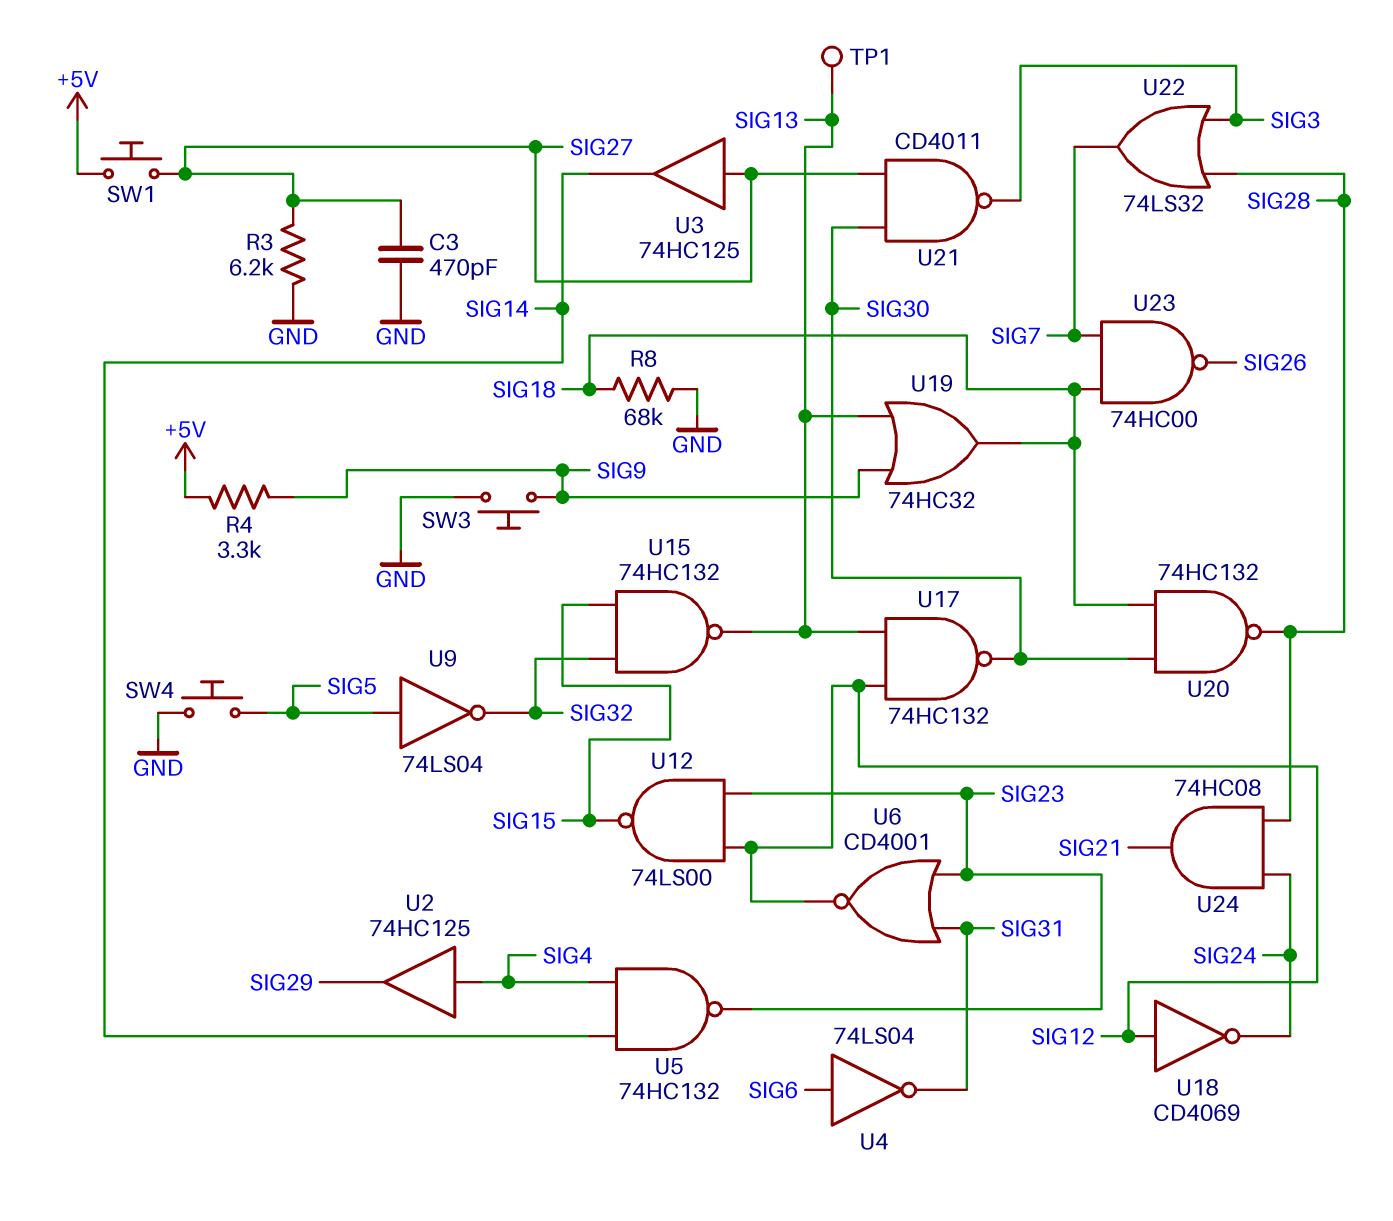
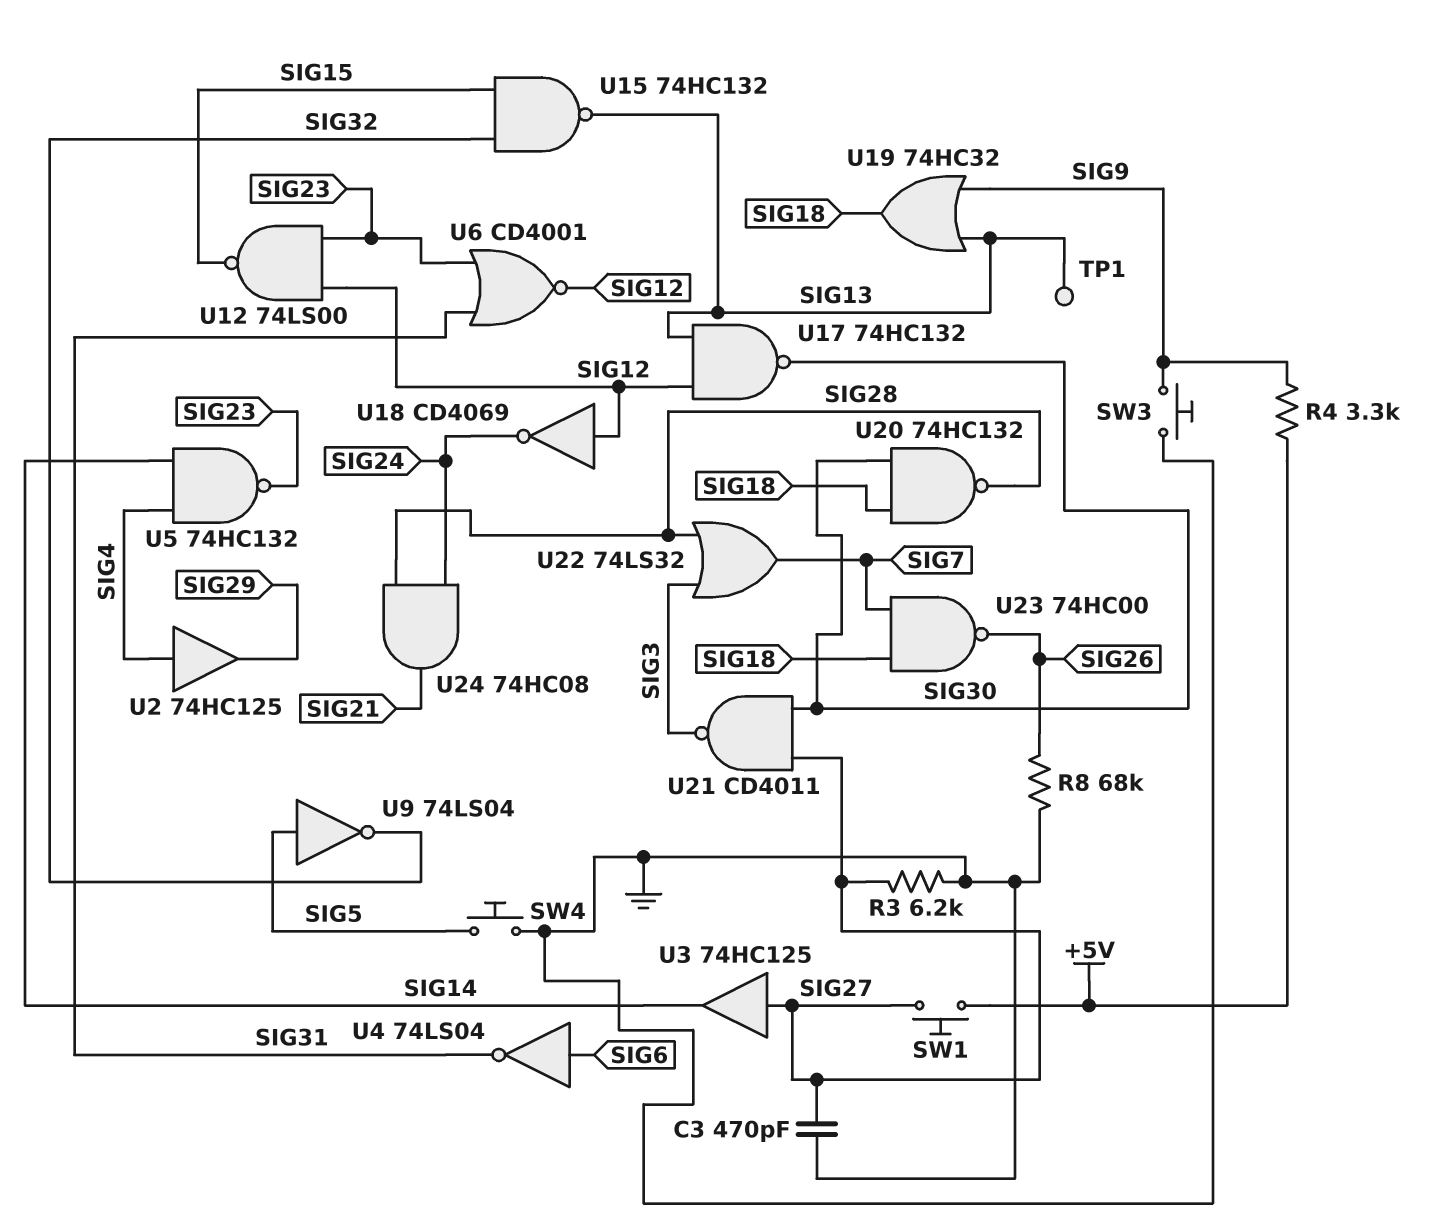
R8: 68k (GND, SIG18) -> 68k (GND, SIG26)

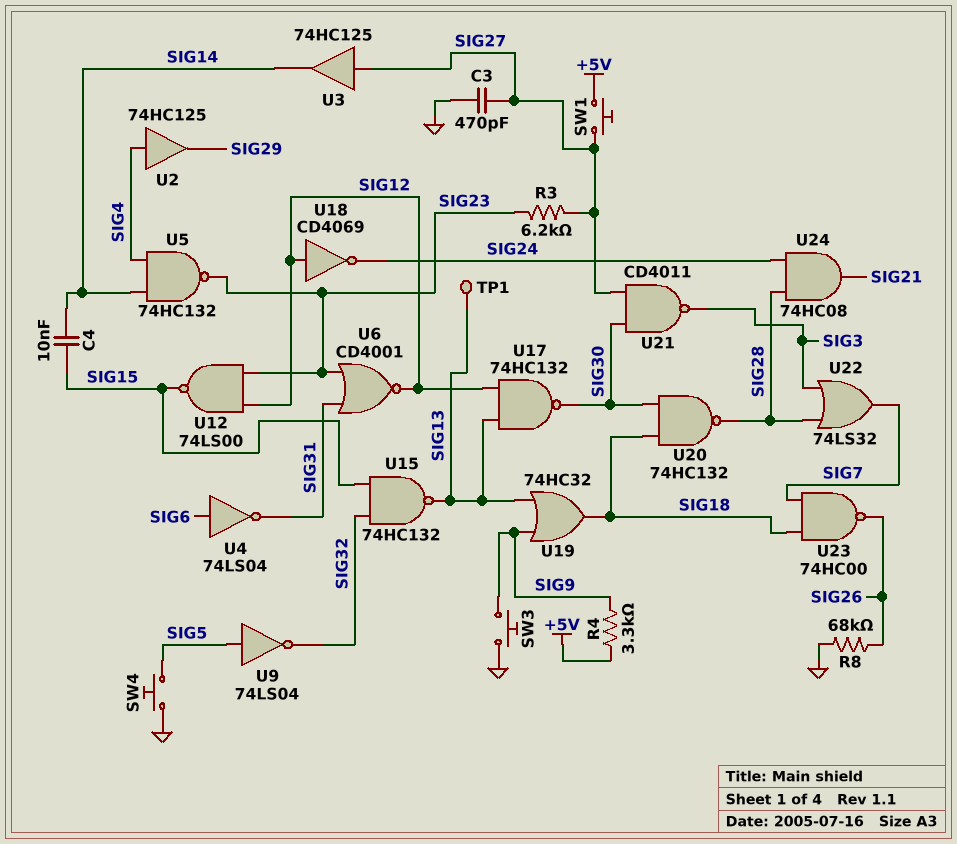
C4: none -> 10nF (SIG14, SIG15)
R3: 6.2k (GND, SIG27) -> 6.2k (SIG23, SIG27)

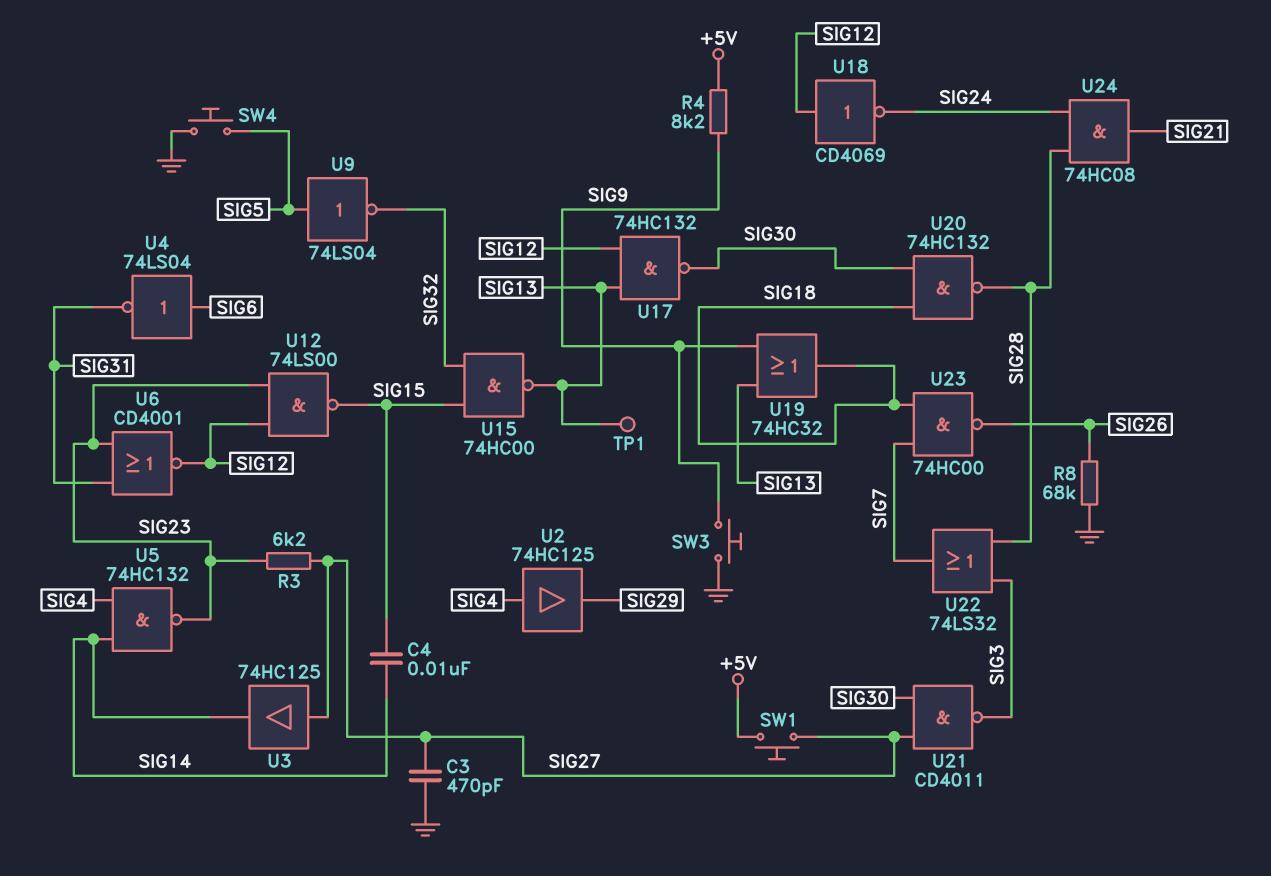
R4: 3.3k (+5V, SIG9) -> 8.2k (+5V, SIG9)
U15: NAND 74HC132 (in SIG15, in SIG32, out SIG13) -> NAND 74HC00 (in SIG15, in SIG32, out SIG13)

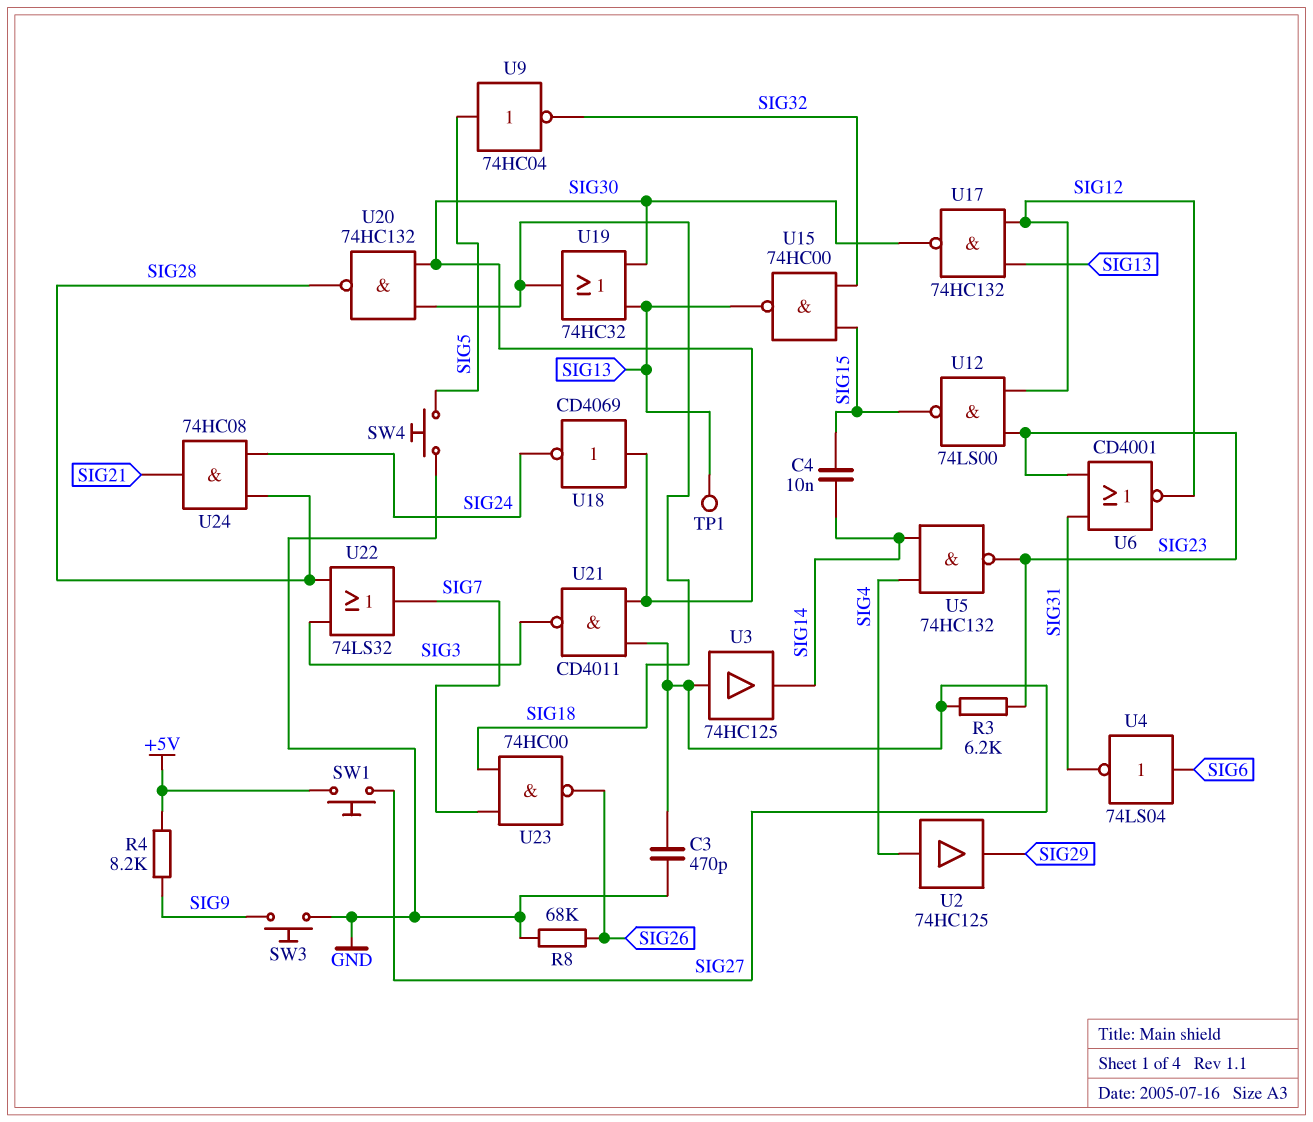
U9: NOT 74LS04 (in SIG5, out SIG32) -> NOT 74HC04 (in SIG5, out SIG32)
U18: NOT CD4069 (in SIG12, out SIG24) -> NOT CD4069 (in SIG30, out SIG24)
U19: OR 74HC32 (in SIG9, in SIG13, out SIG18) -> OR 74HC32 (in SIG13, in SIG30, out SIG18)

